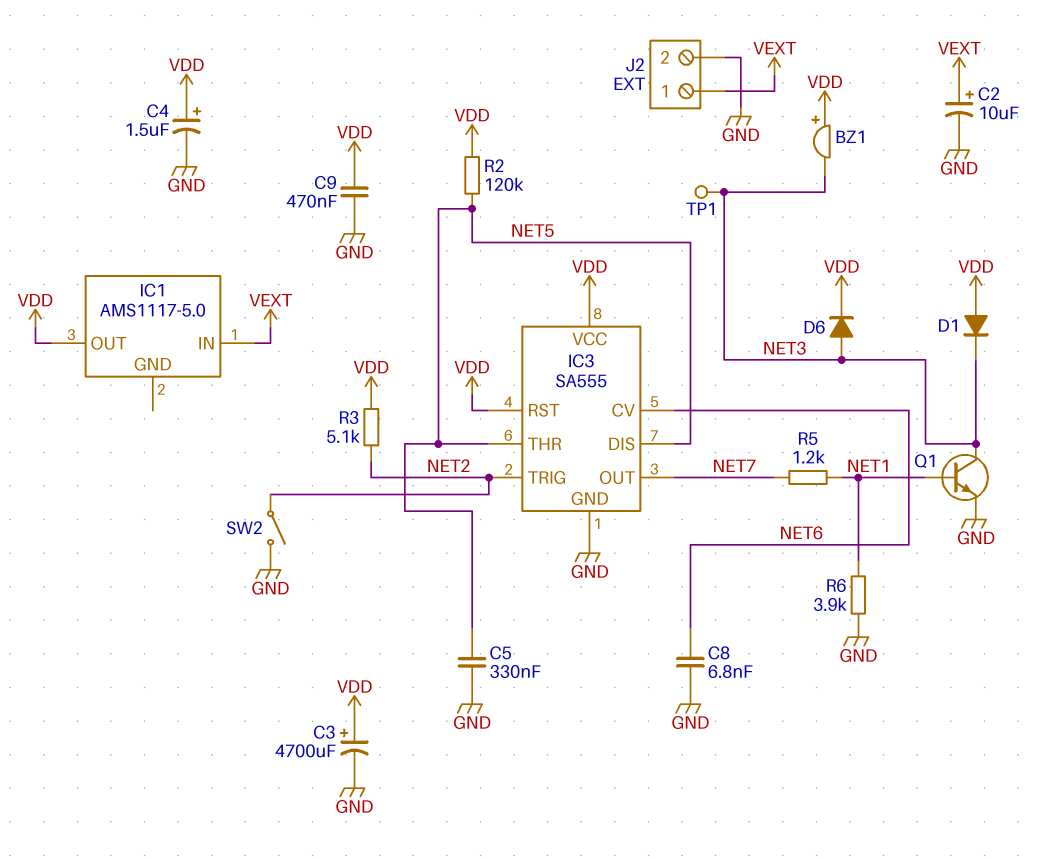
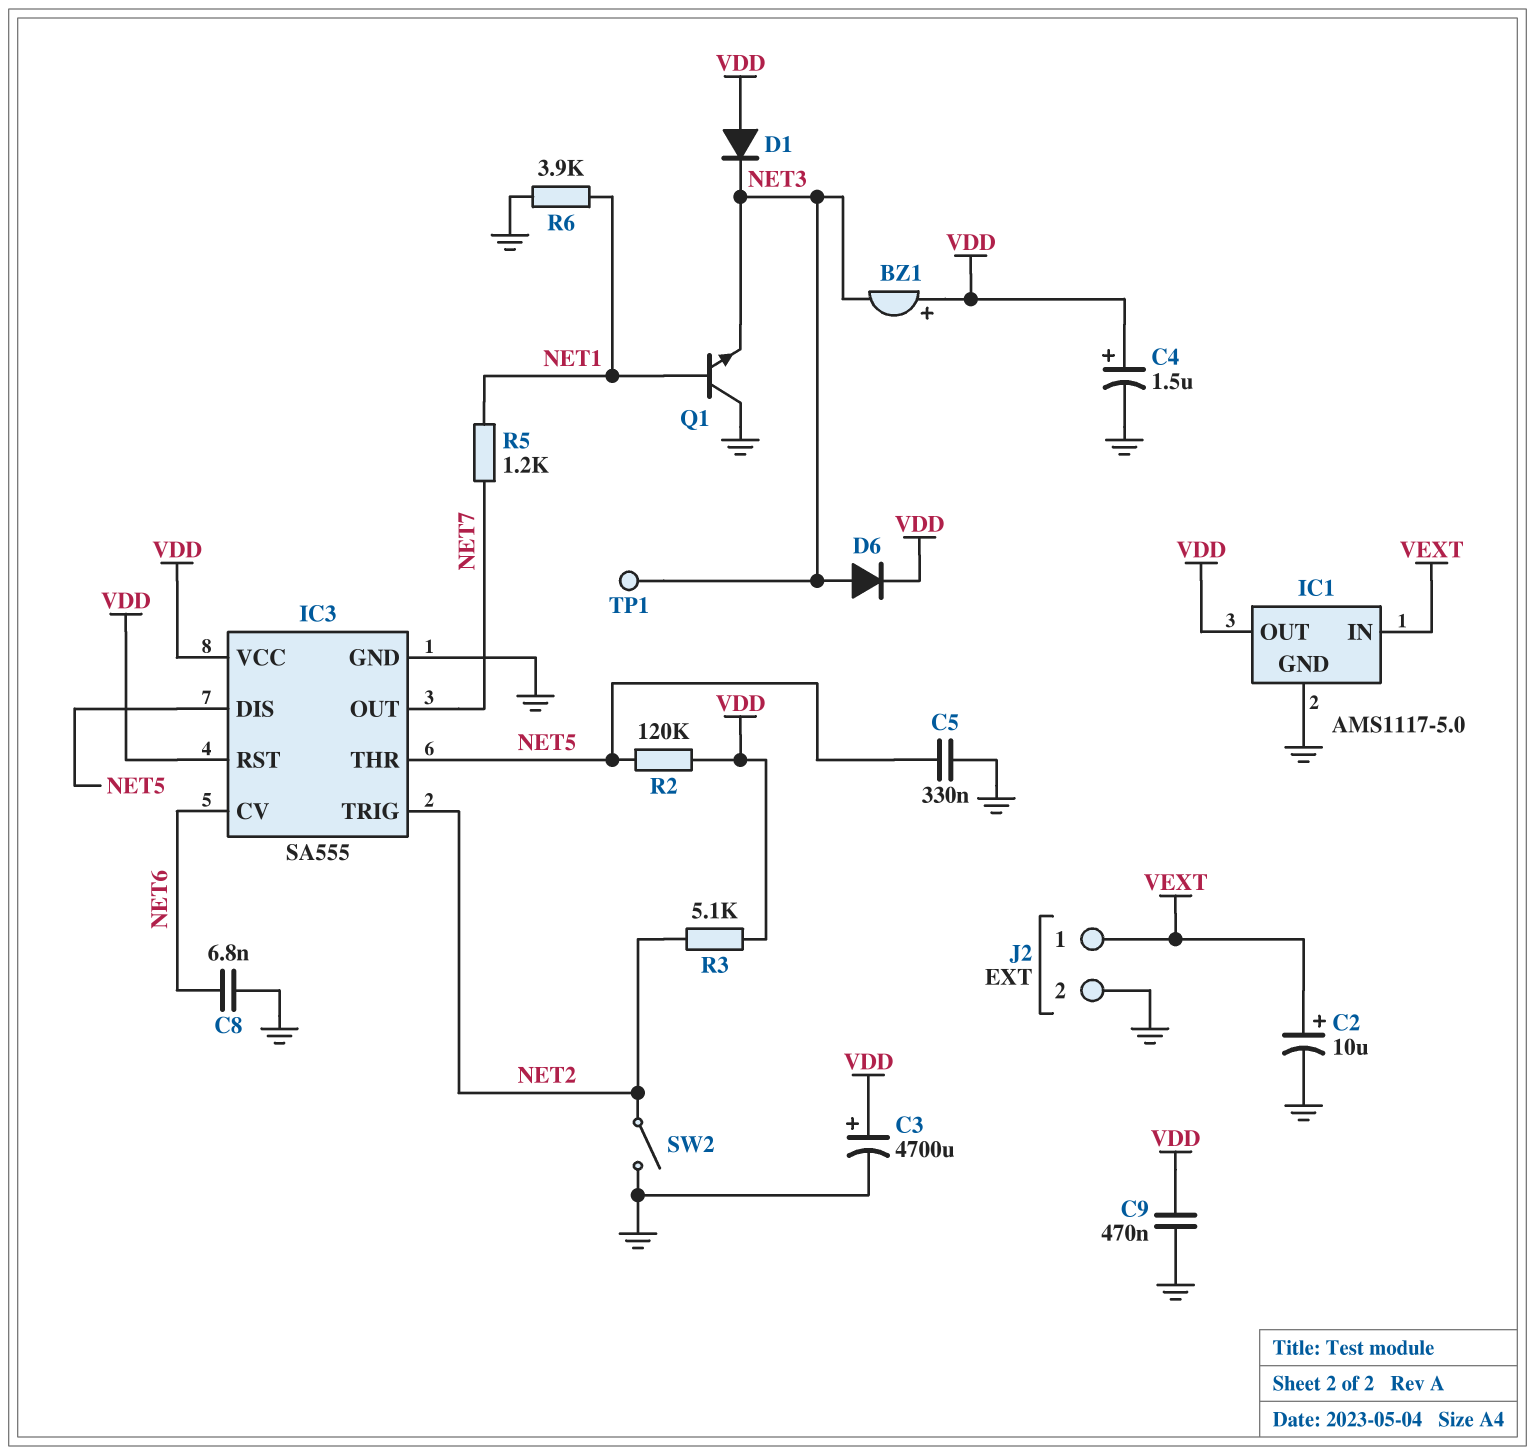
IC1 pin GND: none -> GND
Q1: NPN (B NET1, C NET3, E GND) -> NPN (B NET1, C GND, E NET3)

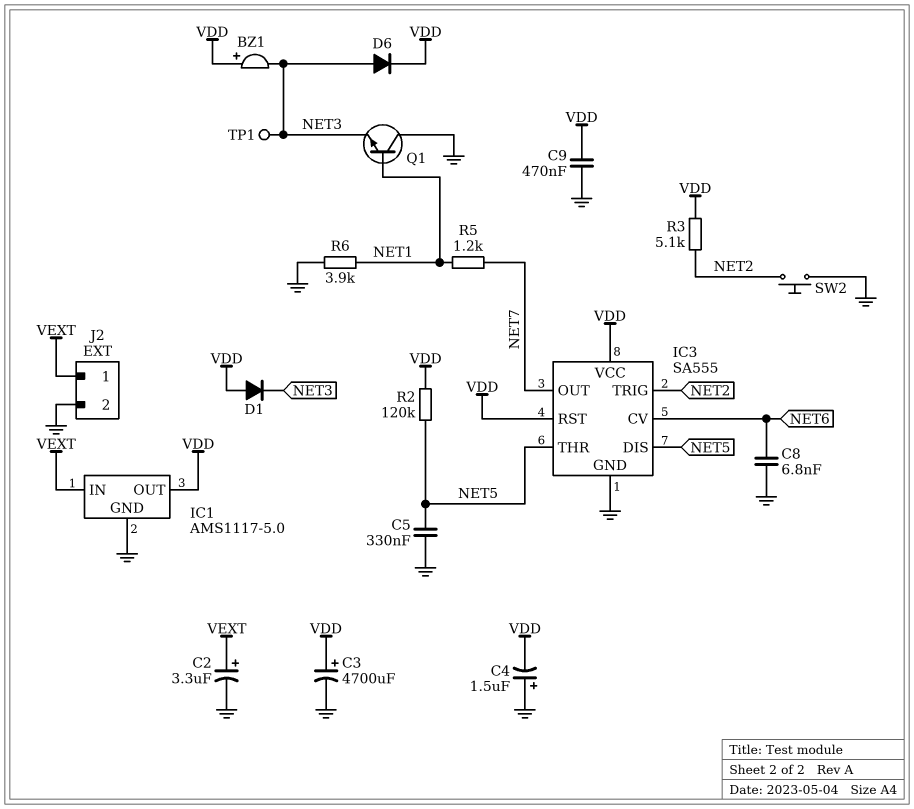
C2: 10uF (plus VEXT, minus GND) -> 3.3uF (plus VEXT, minus GND)
C4: 1.5uF (plus VDD, minus GND) -> 1.5uF (plus GND, minus VDD)
SW2: switch (GND, NET2) -> button (GND, NET2)

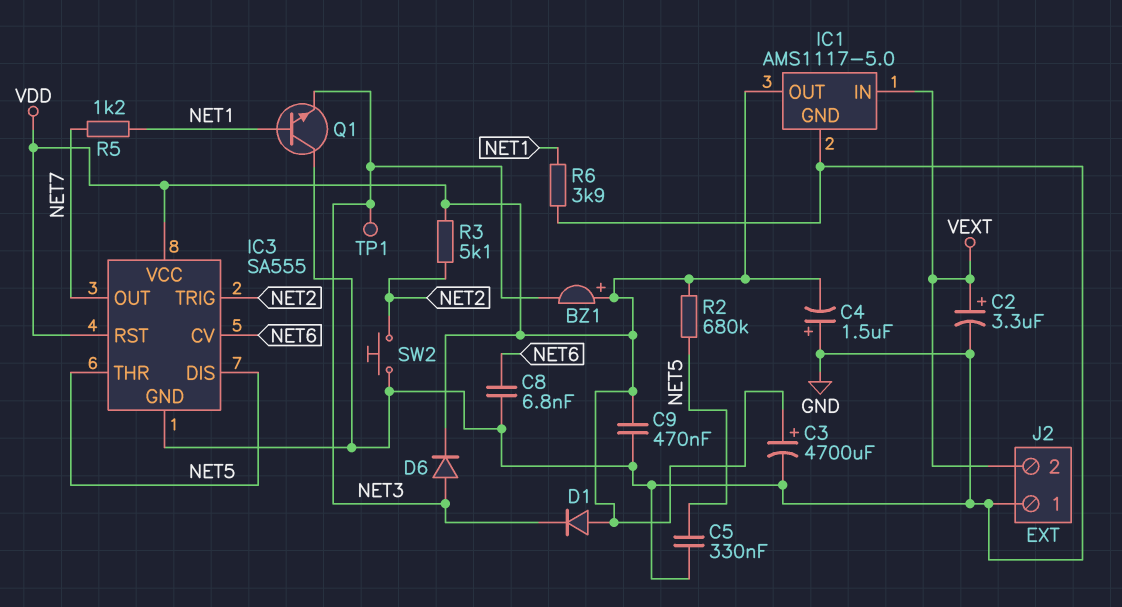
J2 pin 1: VEXT -> GND
J2 pin 2: GND -> VEXT
R2: 120k (NET5, VDD) -> 680k (NET5, VDD)

